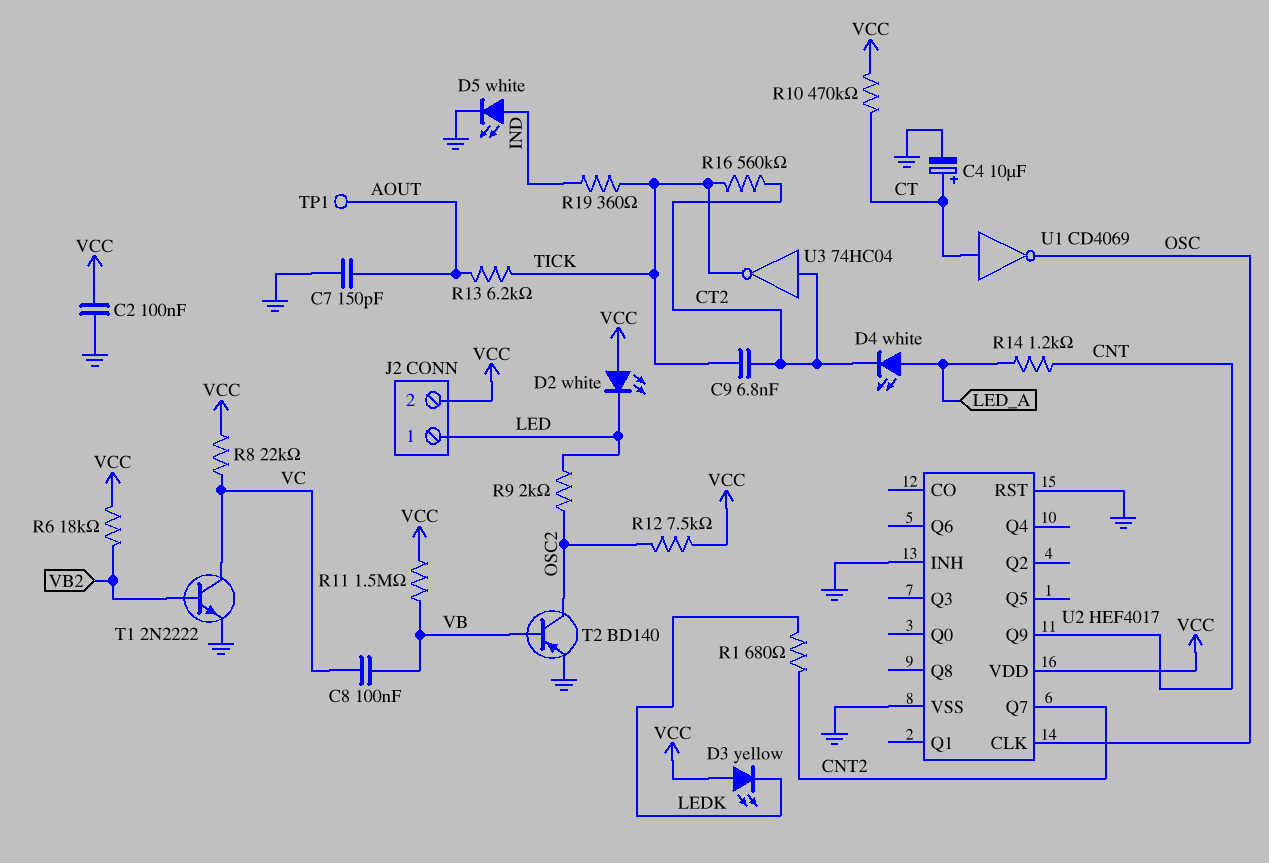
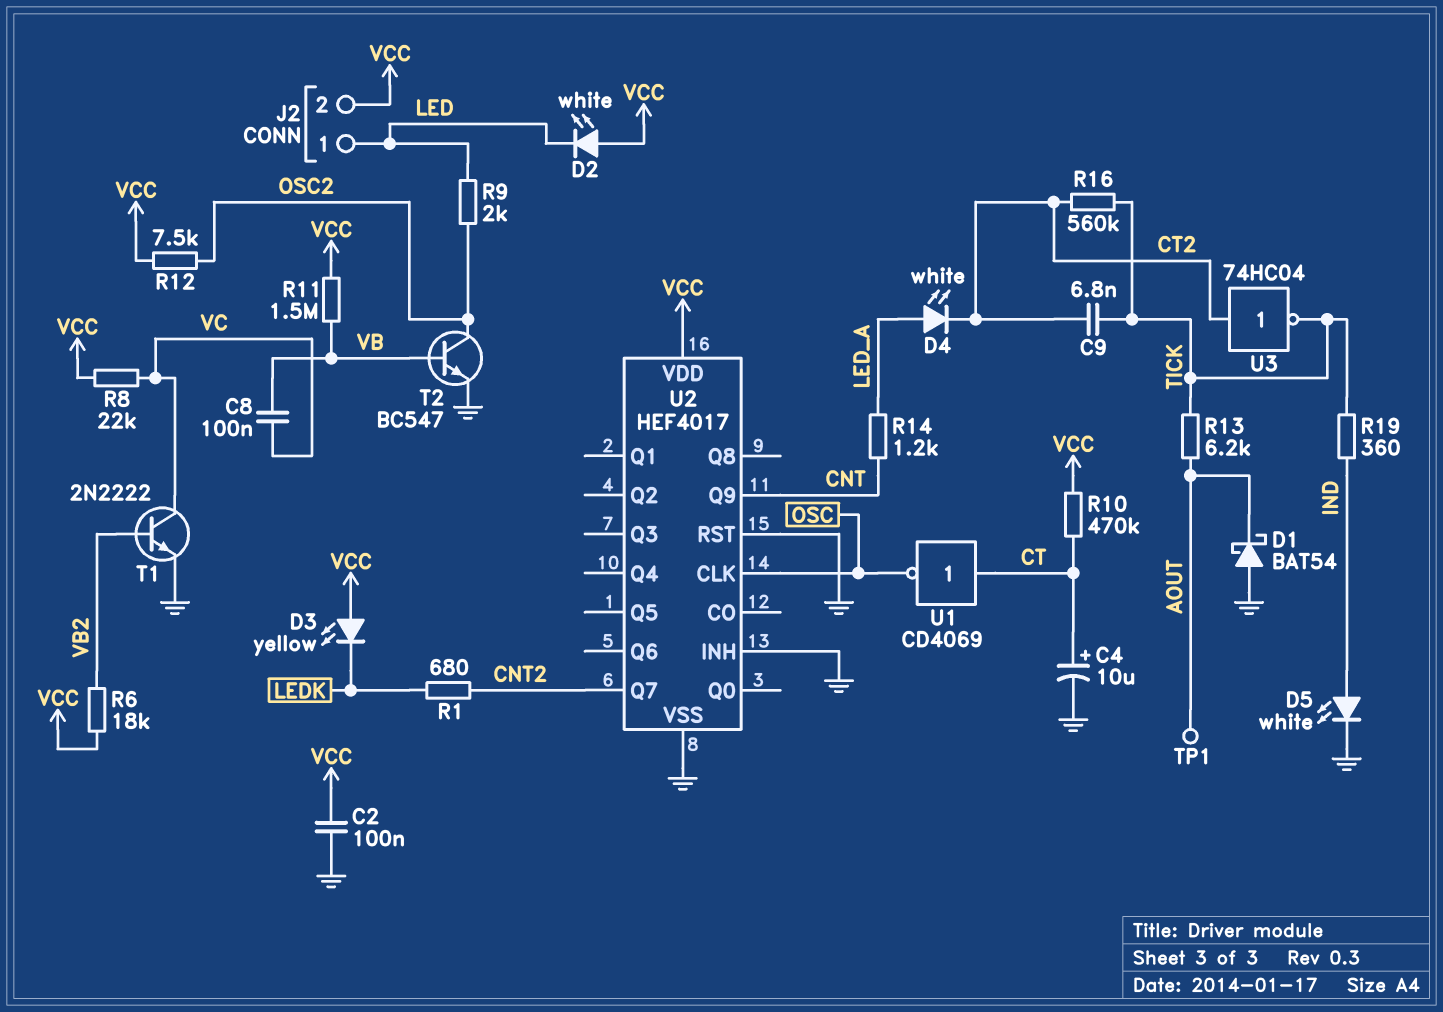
C7: 150pF (AOUT, GND) -> none
D1: none -> schottky BAT54 (A GND, K AOUT)
T2: PNP BD140 (B VB, C OSC2, E GND) -> NPN BC547 (B VB, C OSC2, E GND)

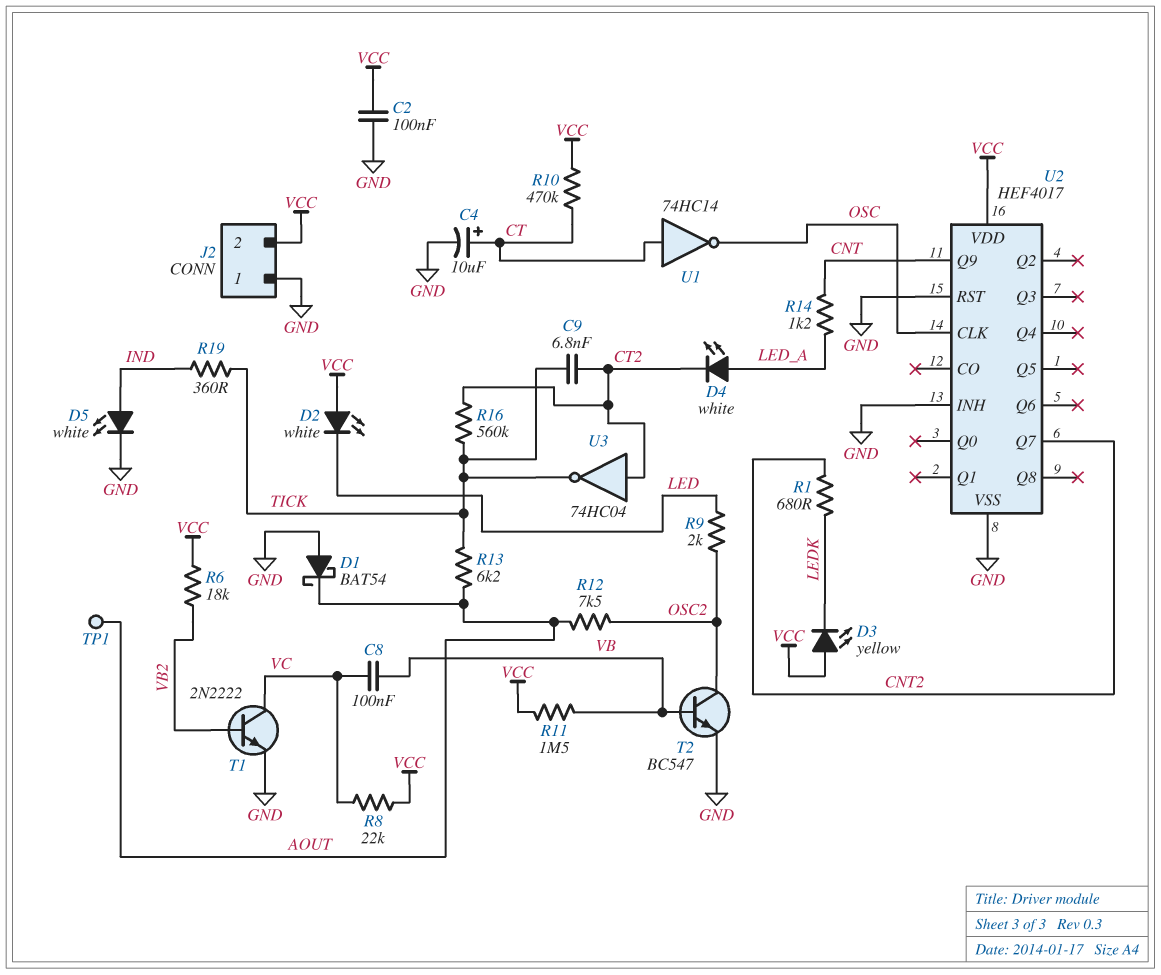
J2 pin 1: LED -> GND
R12: 7.5k (OSC2, VCC) -> 7.5k (AOUT, OSC2)
U1: NOT CD4069 (in CT, out OSC) -> NOT 74HC14 (in CT, out OSC)

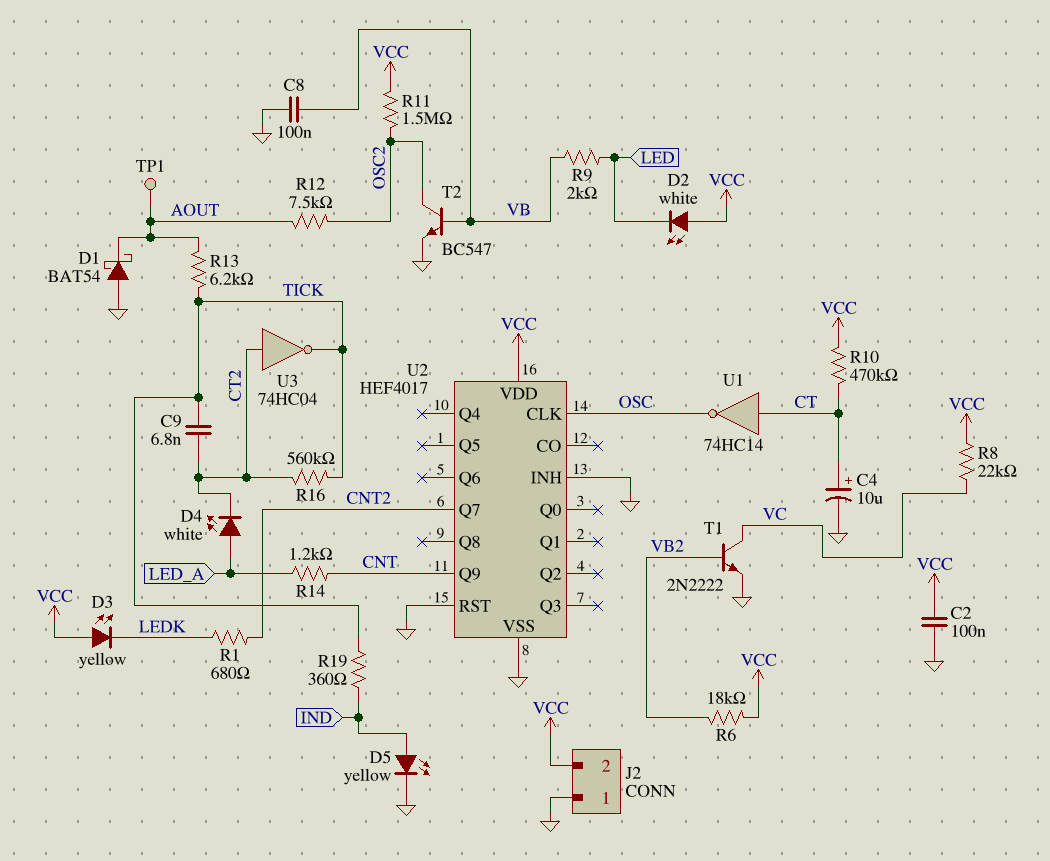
C8: 100nF (VB, VC) -> 100nF (GND, VB)
D5: LED white (A IND, K GND) -> LED yellow (A IND, K GND)
R9: 2k (LED, OSC2) -> 2k (LED, VB)
R11: 1.5M (VB, VCC) -> 1.5M (OSC2, VCC)

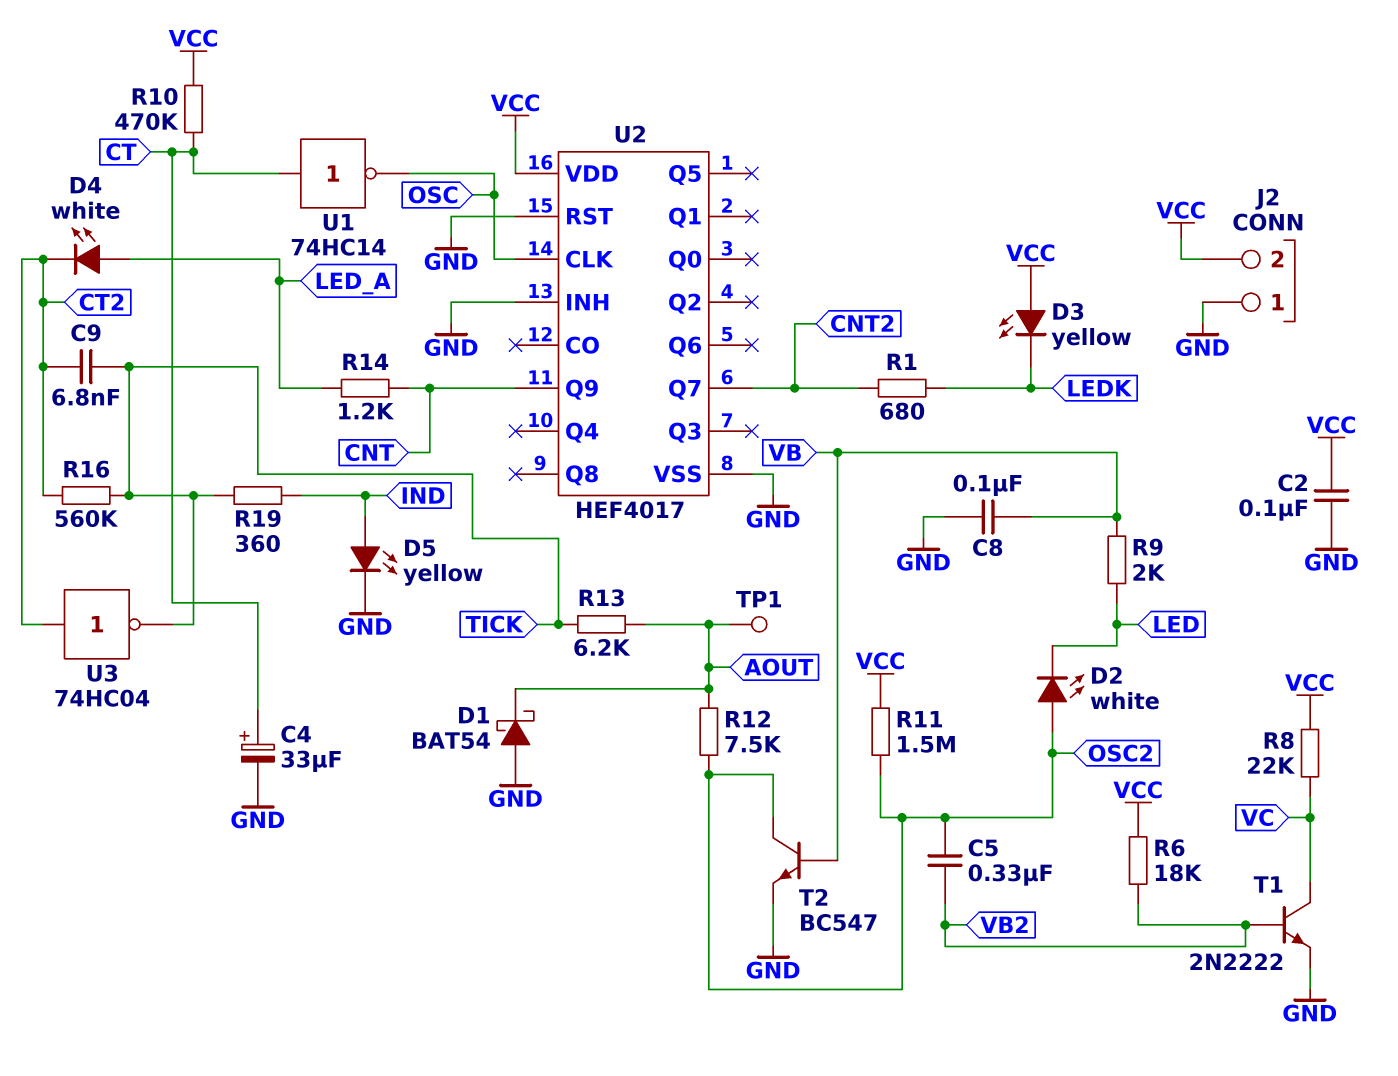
C4: 10uF (plus CT, minus GND) -> 33uF (plus CT, minus GND)
C5: none -> 330nF (OSC2, VB2)
D2: LED white (A VCC, K LED) -> LED white (A OSC2, K LED)

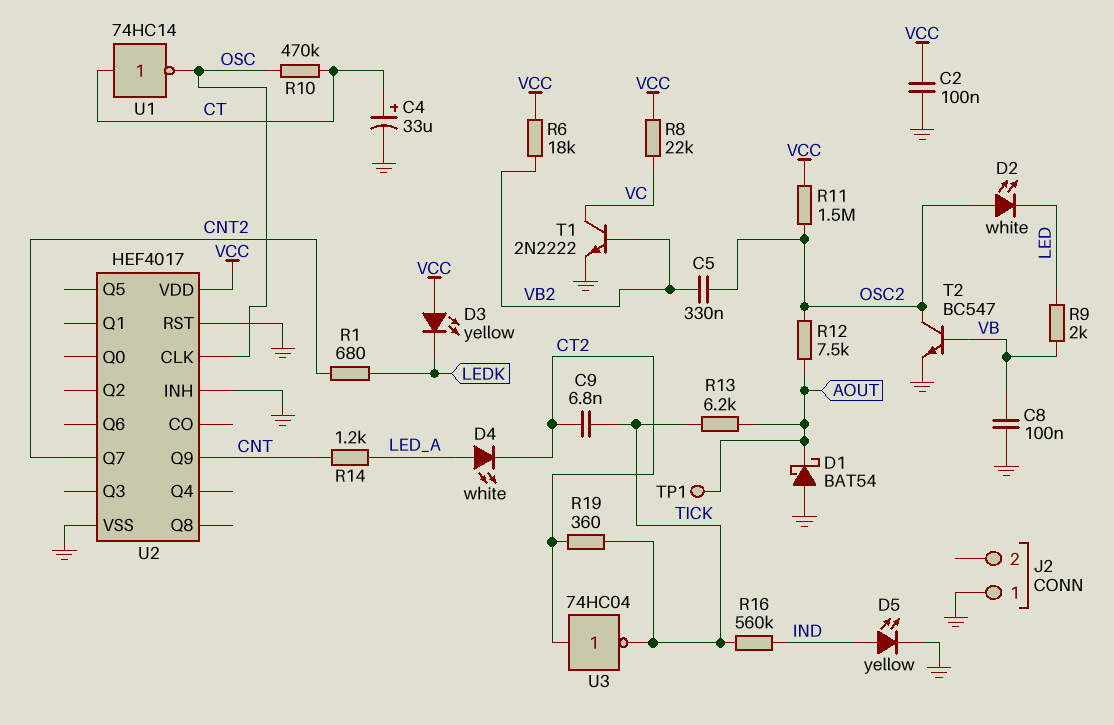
J2 pin 2: VCC -> none
R10: 470k (CT, VCC) -> 470k (CT, OSC)
R16: 560k (CT2, TICK) -> 560k (IND, TICK)
R19: 360 (IND, TICK) -> 360 (CT2, TICK)

